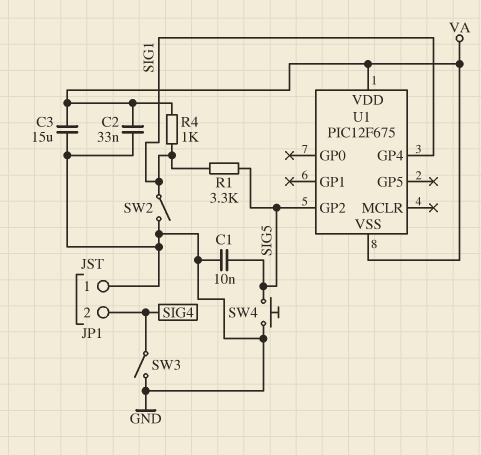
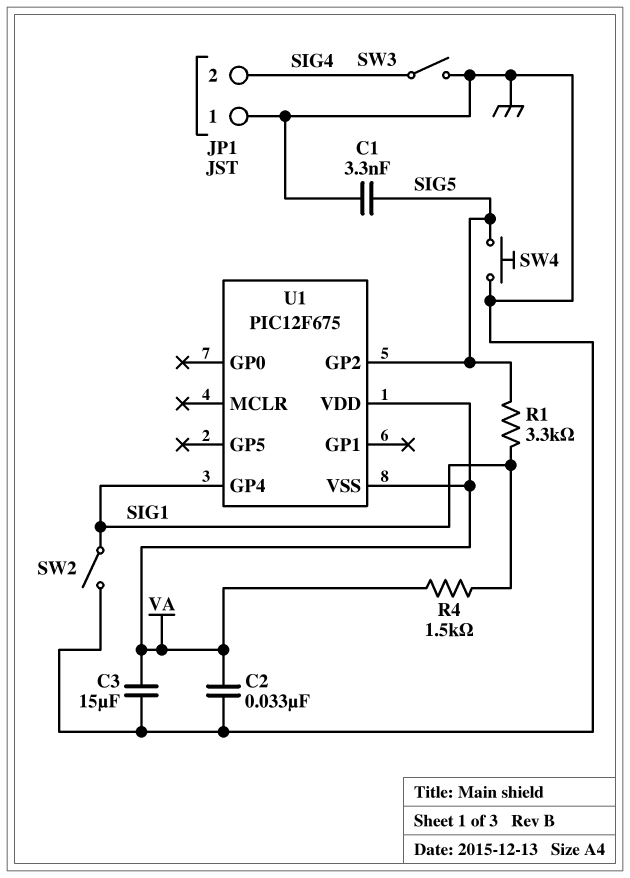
C1: 10nF (GND, SIG5) -> 3.3nF (GND, SIG5)
R4: 1k (SIG1, VA) -> 1.5k (SIG1, VA)

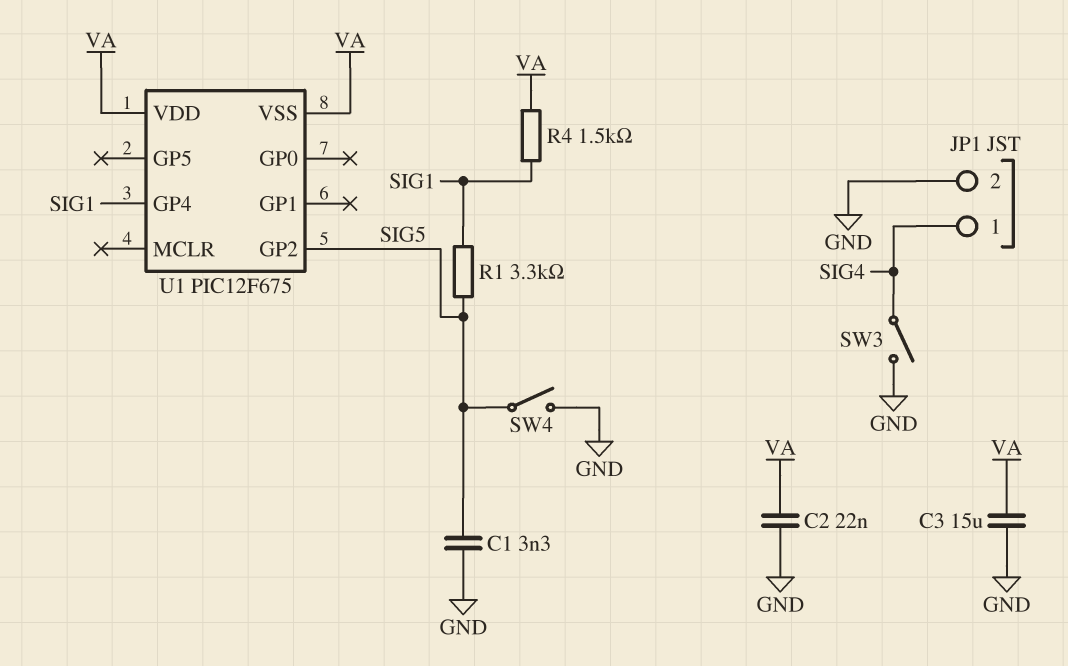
C2: 33nF (GND, VA) -> 22nF (GND, VA)
JP1 pin 1: GND -> SIG4
JP1 pin 2: SIG4 -> GND
SW2: switch (GND, SIG1) -> none
SW4: button (GND, SIG5) -> switch (GND, SIG5)

